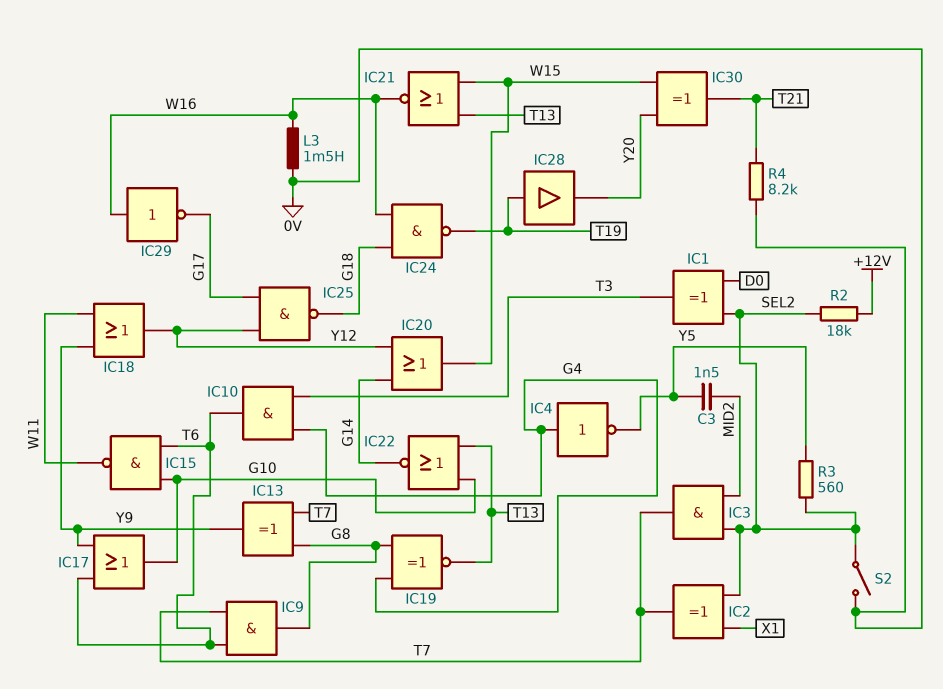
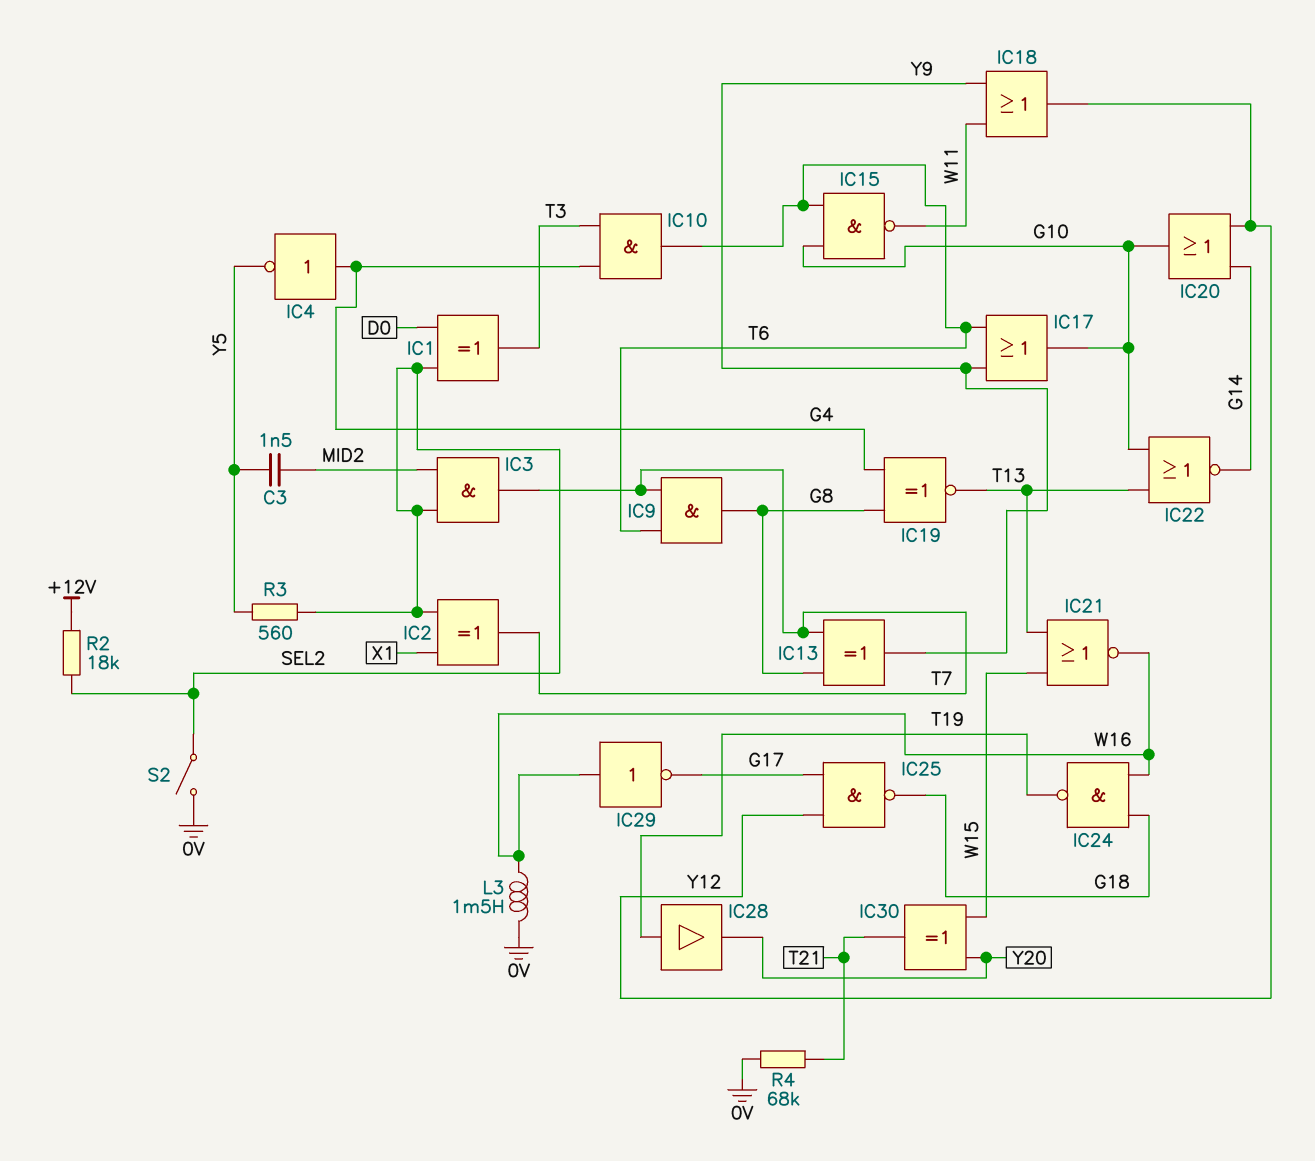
IC20: OR (in G14, in Y12, out W15) -> OR (in G14, in Y12, out G10)
R4: 8.2k (0V, T21) -> 68k (0V, T21)

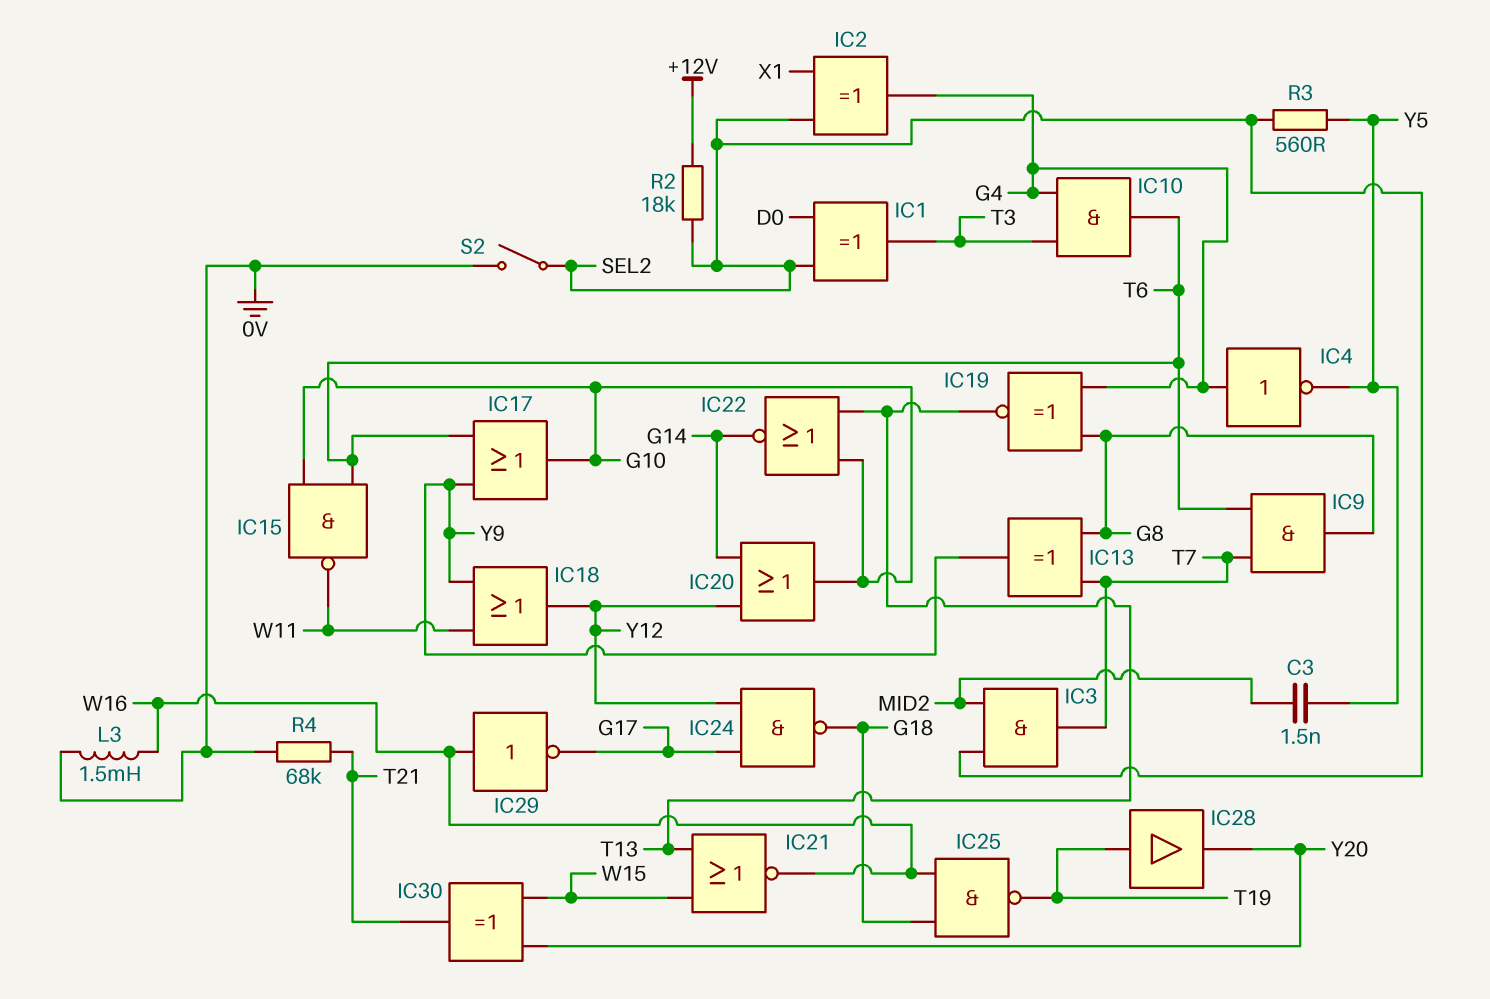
IC2: XOR (in SEL2, in X1, out T7) -> XOR (in SEL2, in X1, out G4)
IC24: NAND (in G18, in W16, out T19) -> NAND (in G17, in Y12, out G18)
IC25: NAND (in G17, in Y12, out G18) -> NAND (in G18, in W16, out T19)

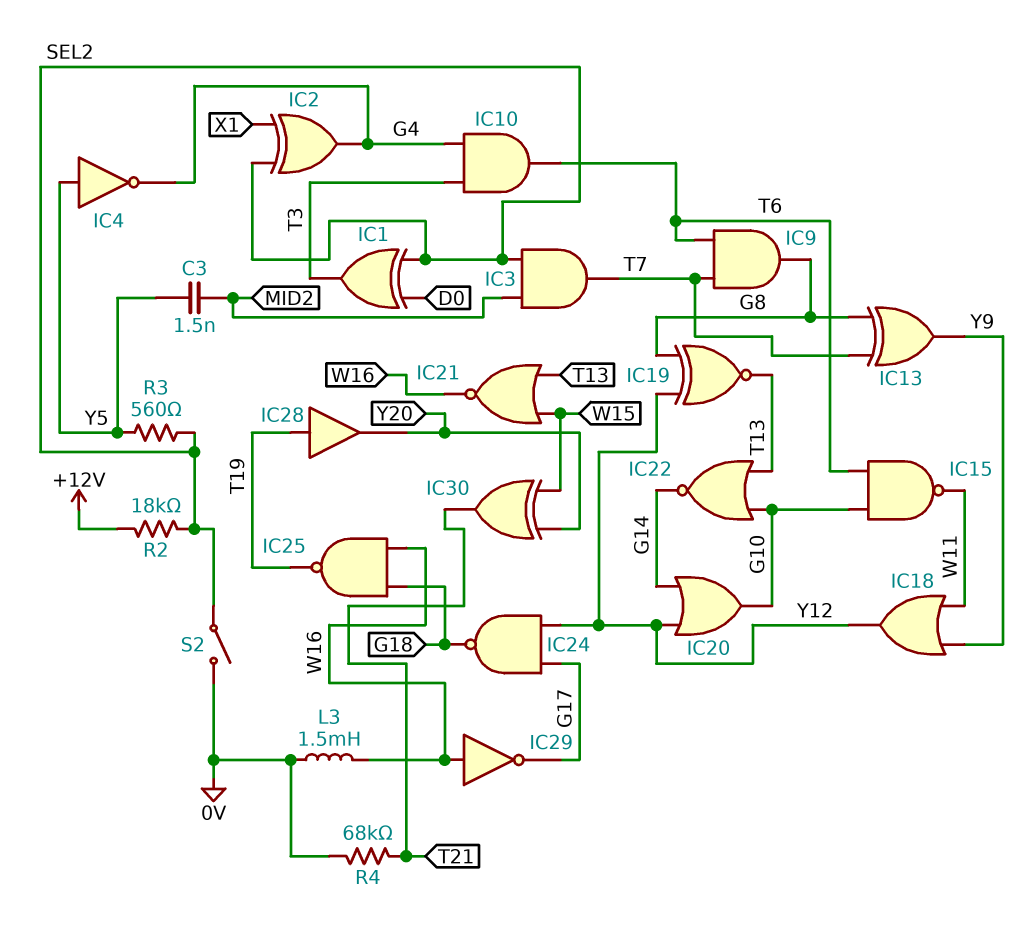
IC4: NOT (in G4, out Y5) -> NOT (in Y5, out G4)
IC17: OR (in T6, in Y9, out G10) -> none
IC19: XNOR (in G4, in G8, out T13) -> XNOR (in G8, in Y12, out T13)

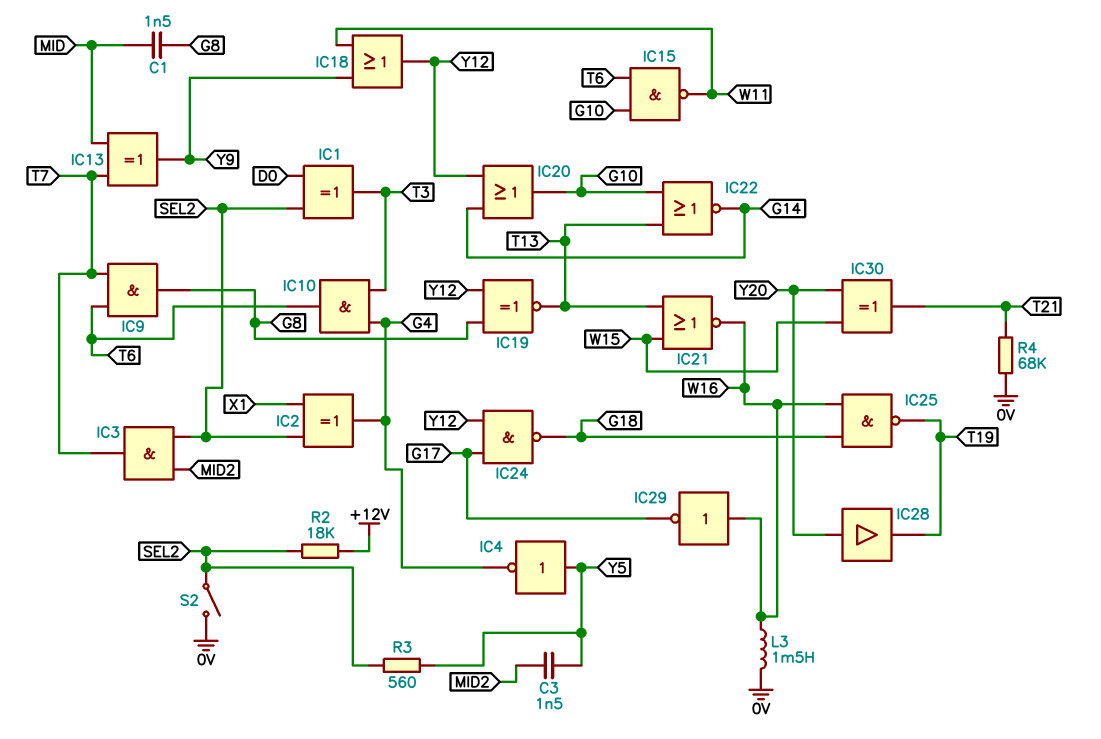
C1: none -> 1.5nF (G8, MID)
IC13: XOR (in G8, in T7, out Y9) -> XOR (in MID, in T7, out Y9)
IC28: buffer (in T19, out Y20) -> buffer (in Y20, out T19)

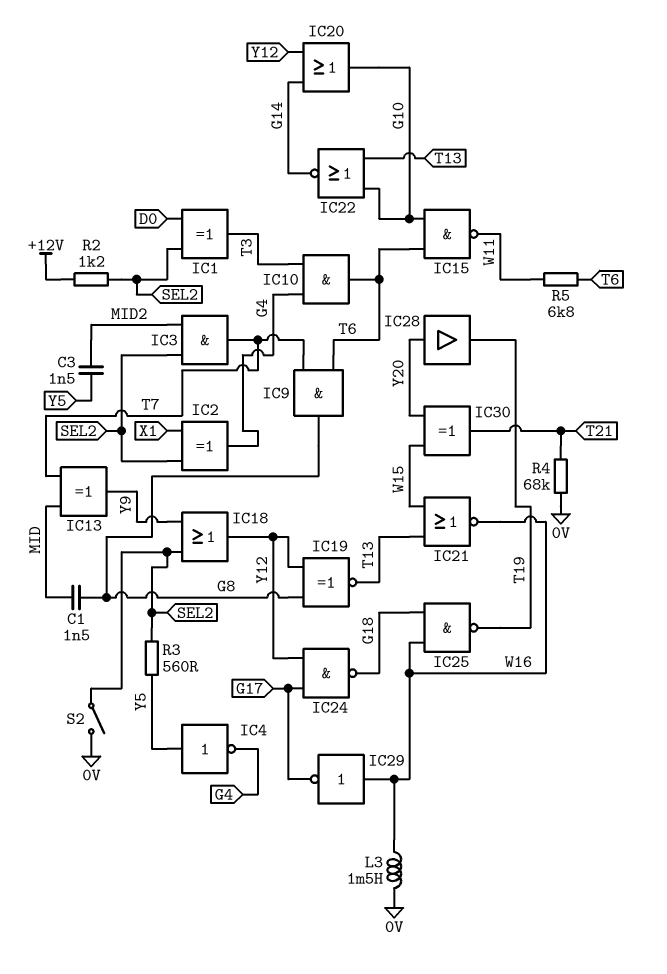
IC18: OR (in W11, in Y9, out Y12) -> OR (in SEL2, in Y9, out Y12)
R2: 18k (+12V, SEL2) -> 1.2k (+12V, SEL2)
R5: none -> 6.8k (T6, W11)

